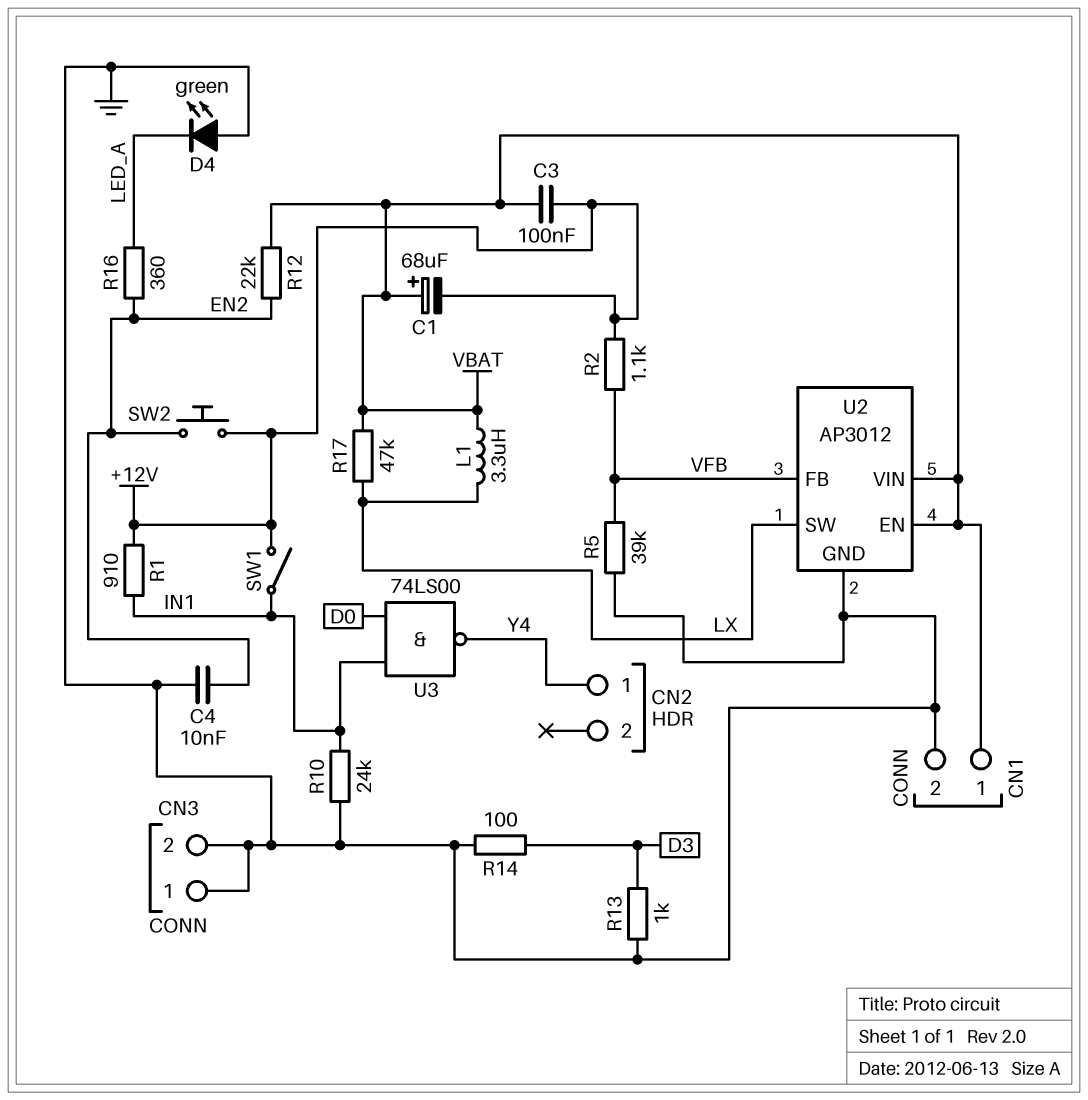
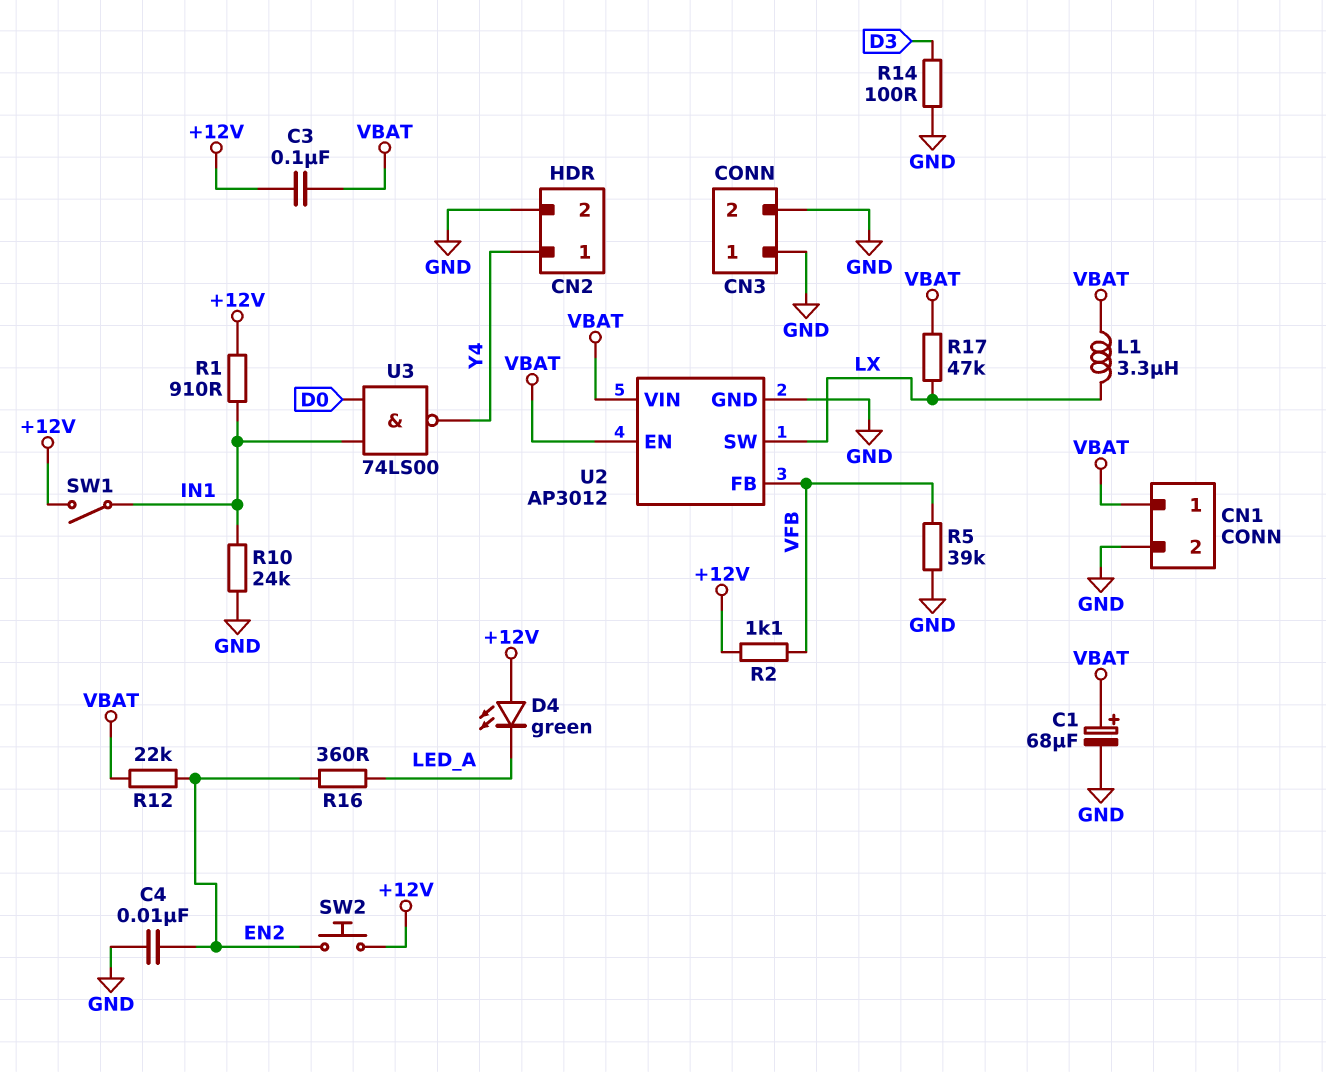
C1: 68uF (plus VBAT, minus +12V) -> 68uF (plus VBAT, minus GND)
CN2 pin 2: none -> GND
D4: LED green (A GND, K LED_A) -> LED green (A +12V, K LED_A)
R13: 1k (D3, GND) -> none

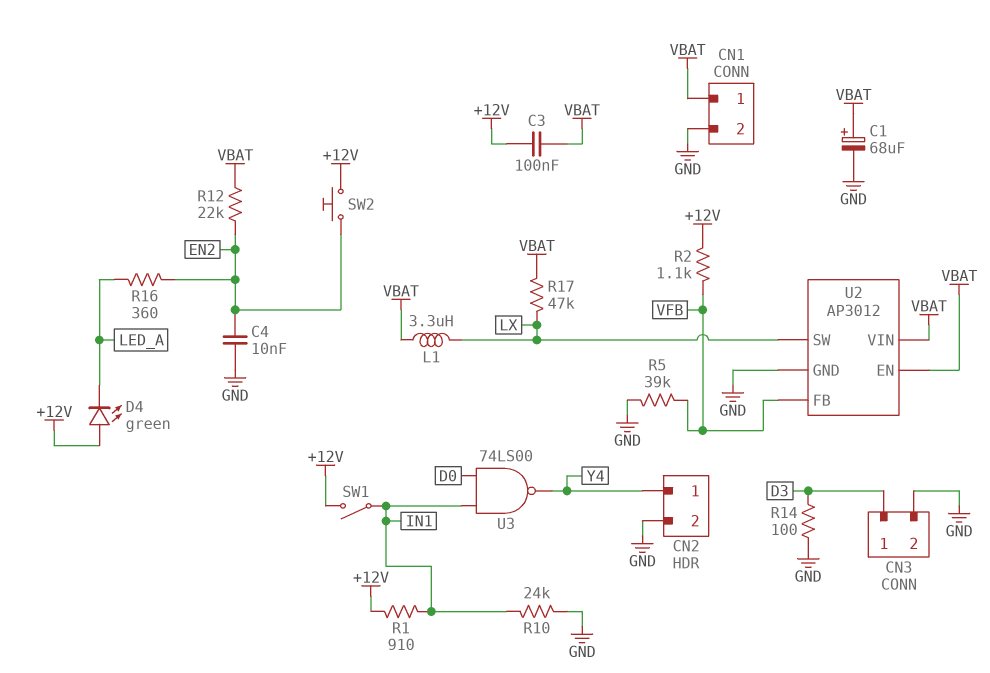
CN3 pin 1: GND -> D3

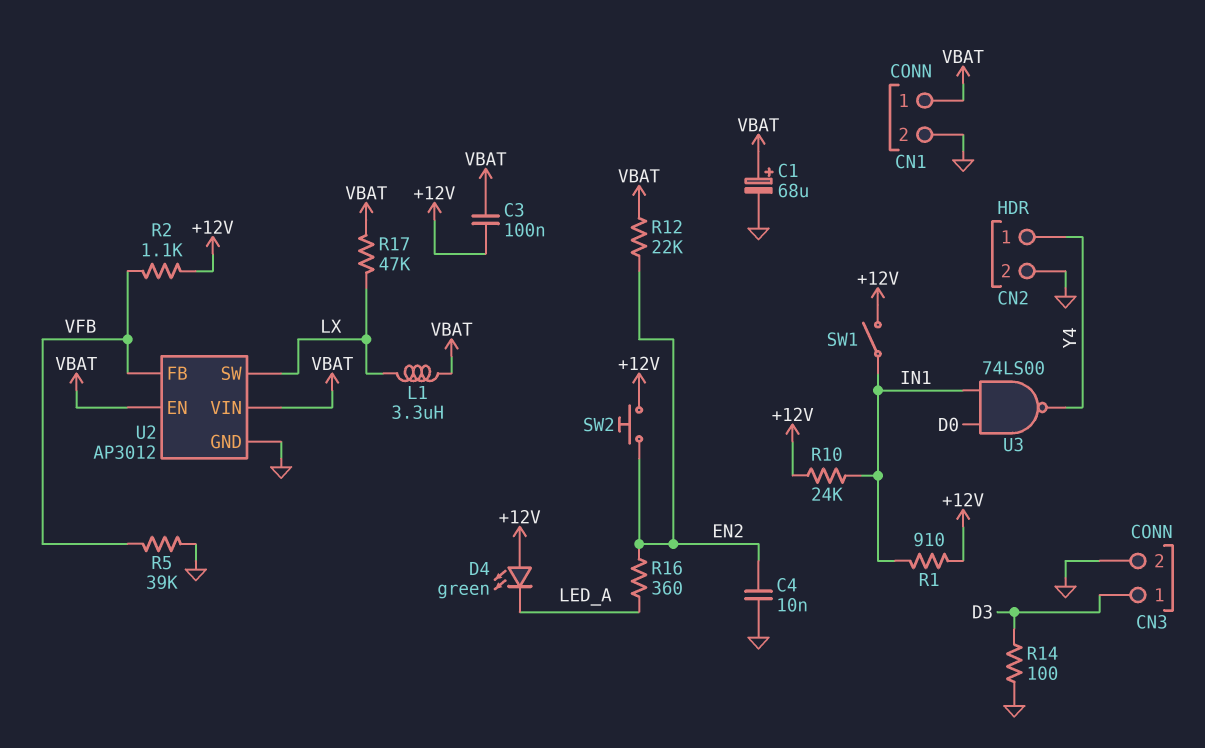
R10: 24k (GND, IN1) -> 24k (+12V, IN1)

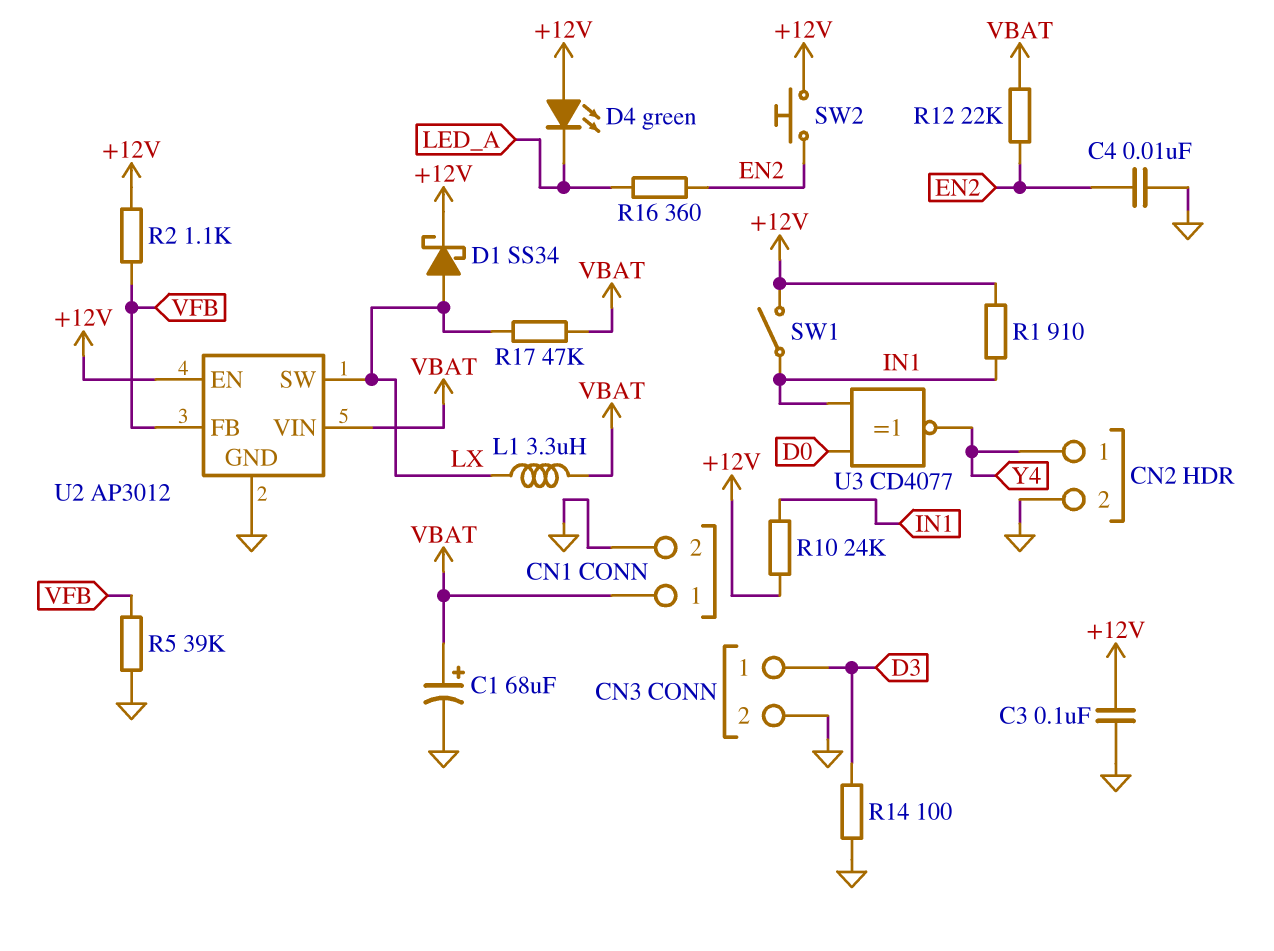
C3: 100nF (+12V, VBAT) -> 100nF (+12V, GND)
D1: none -> schottky SS34 (A LX, K +12V)
U2 pin EN: VBAT -> +12V
U3: NAND 74LS00 (in D0, in IN1, out Y4) -> XNOR CD4077 (in D0, in IN1, out Y4)

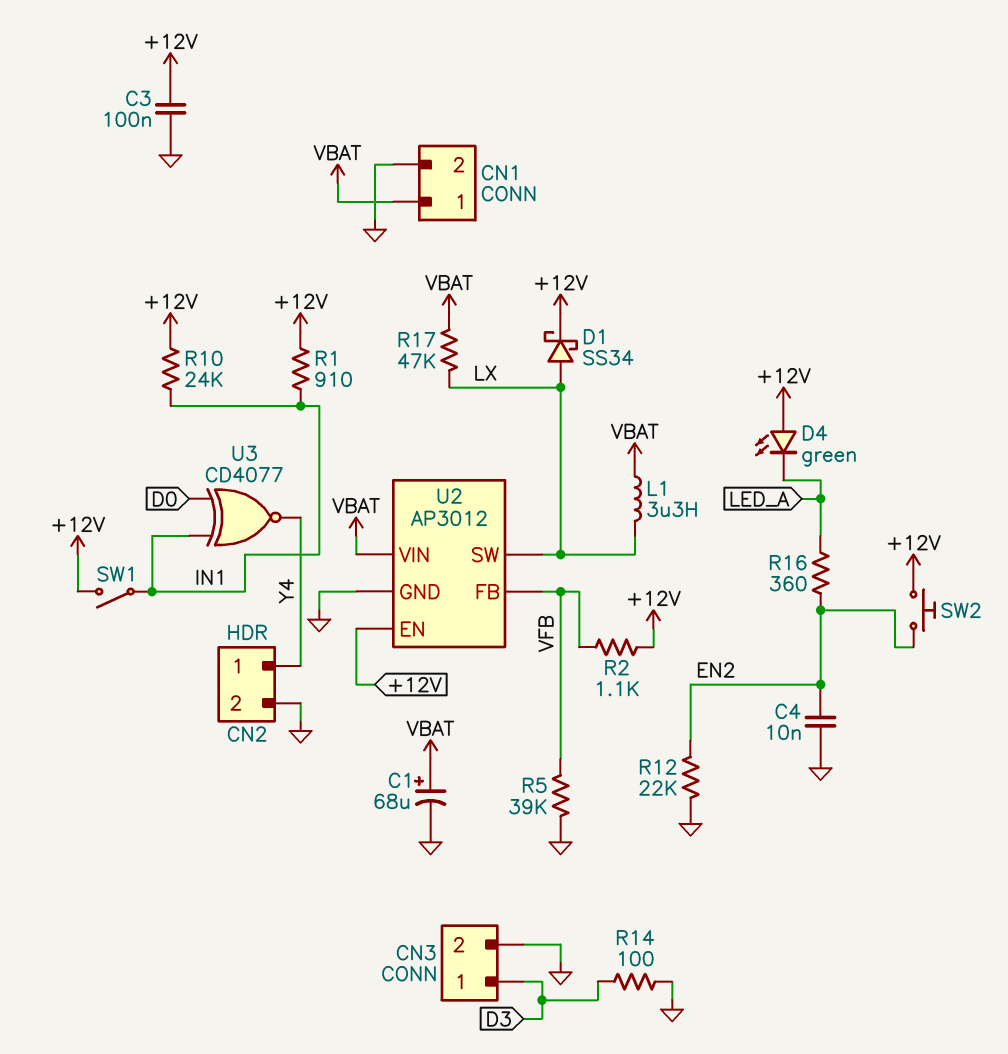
R12: 22k (EN2, VBAT) -> 22k (EN2, GND)

